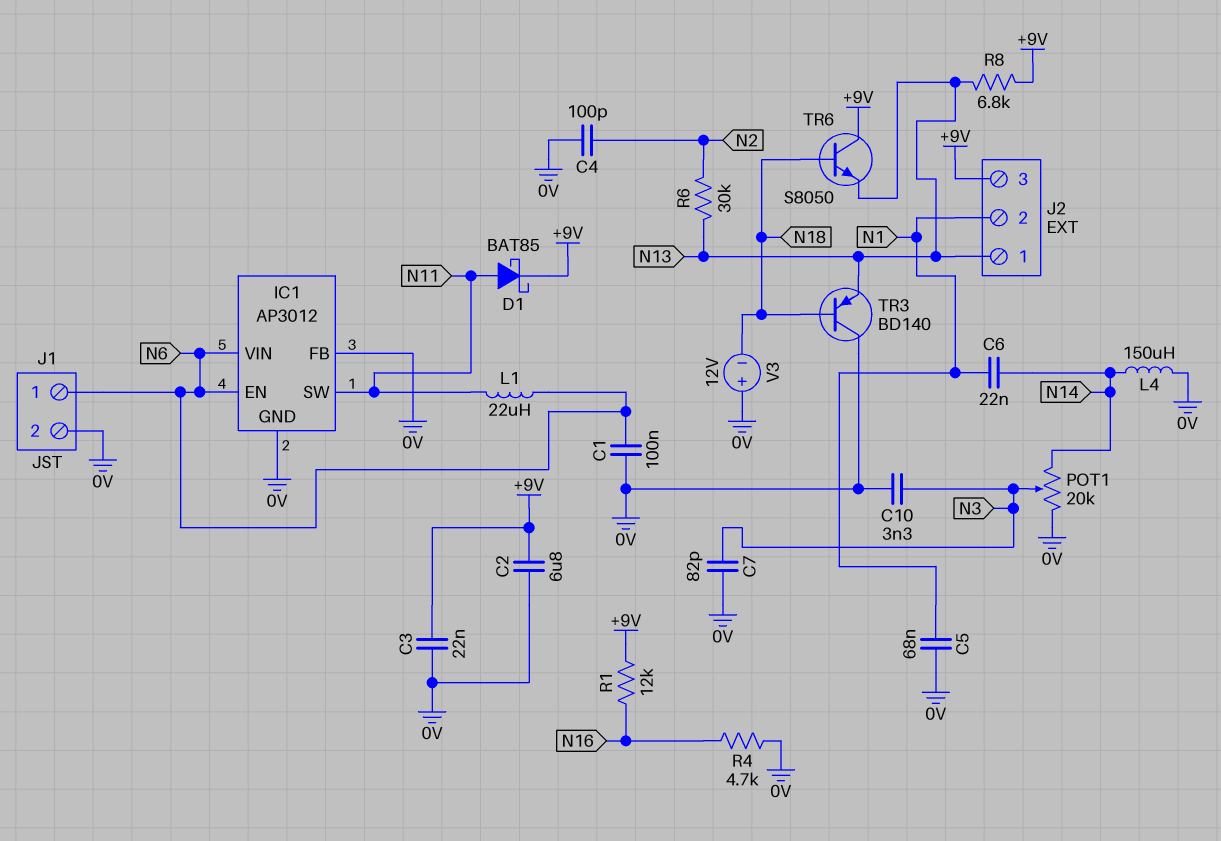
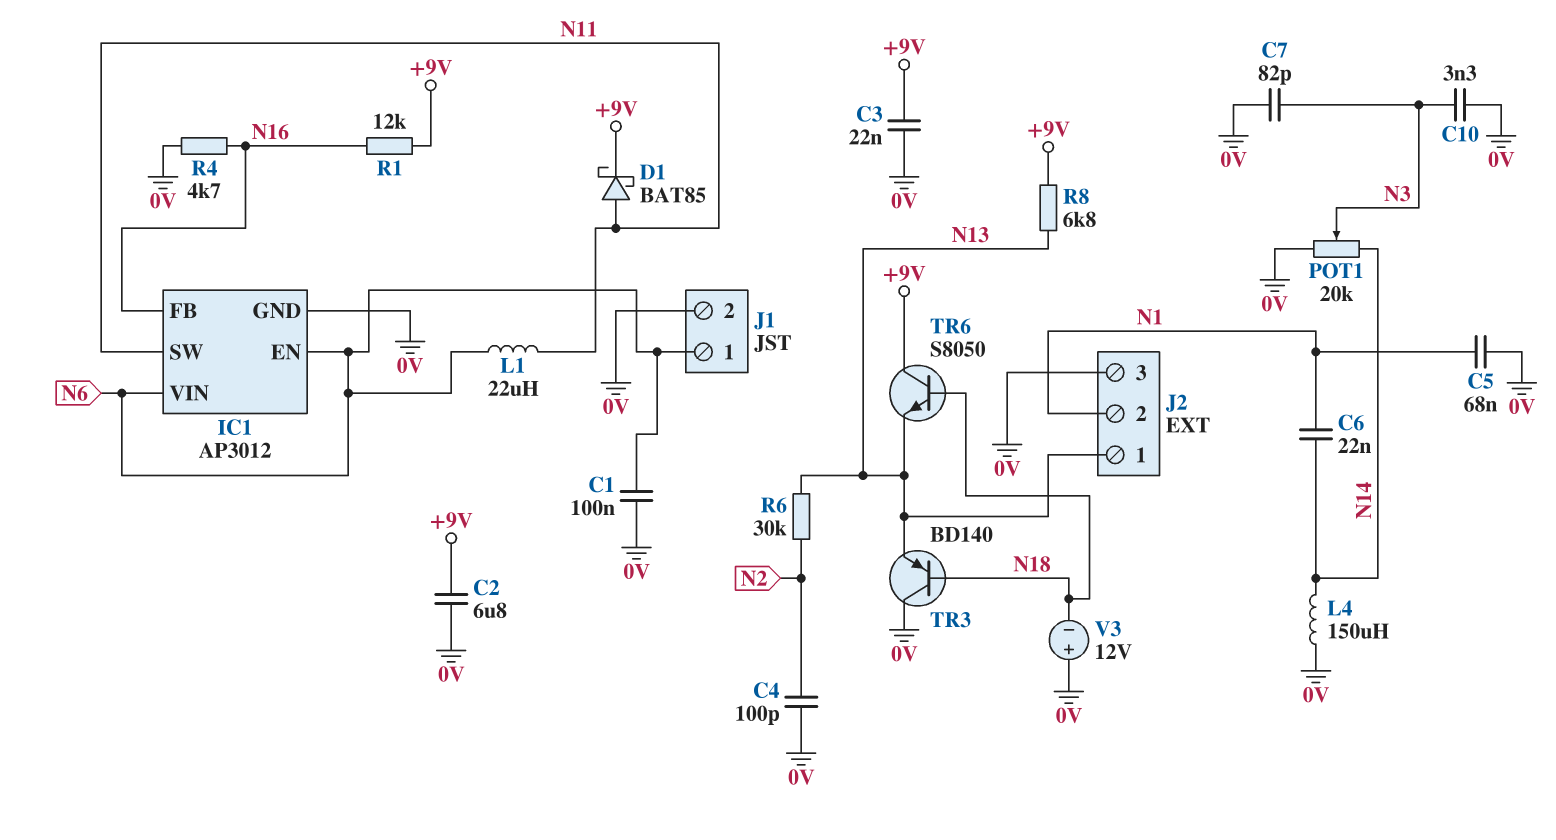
IC1 pin FB: 0V -> N16
J2 pin 3: +9V -> 0V

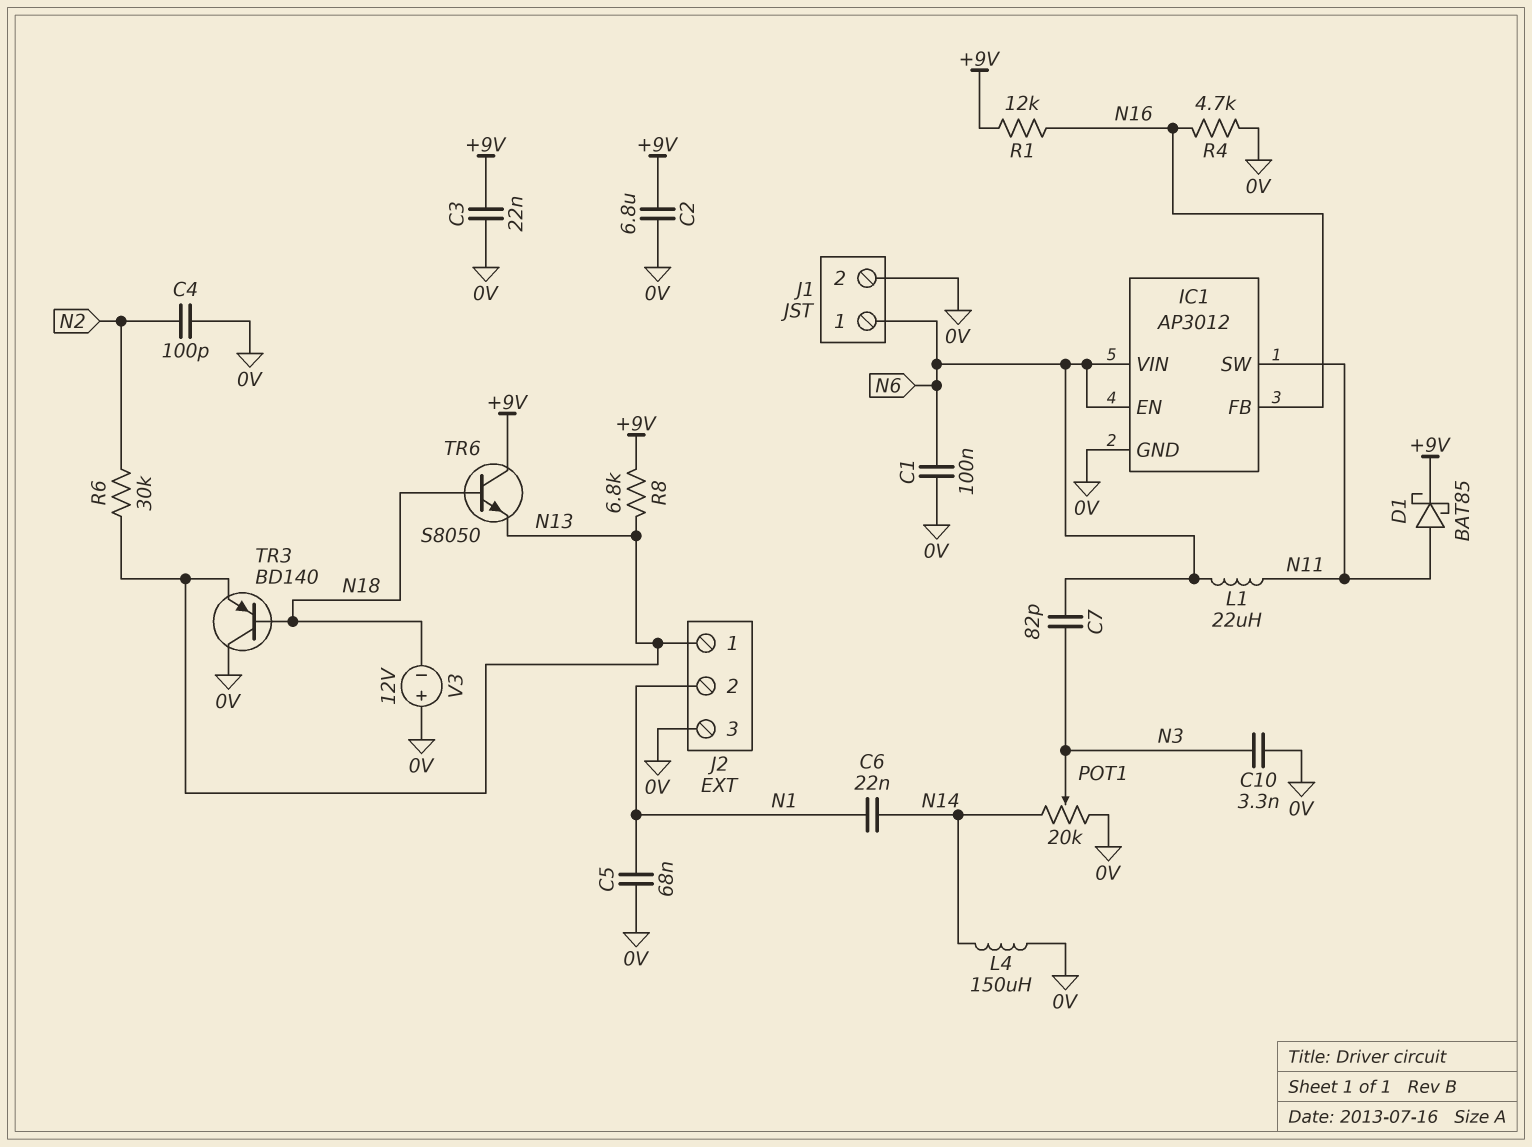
C7: 82pF (0V, N3) -> 82pF (N3, N6)

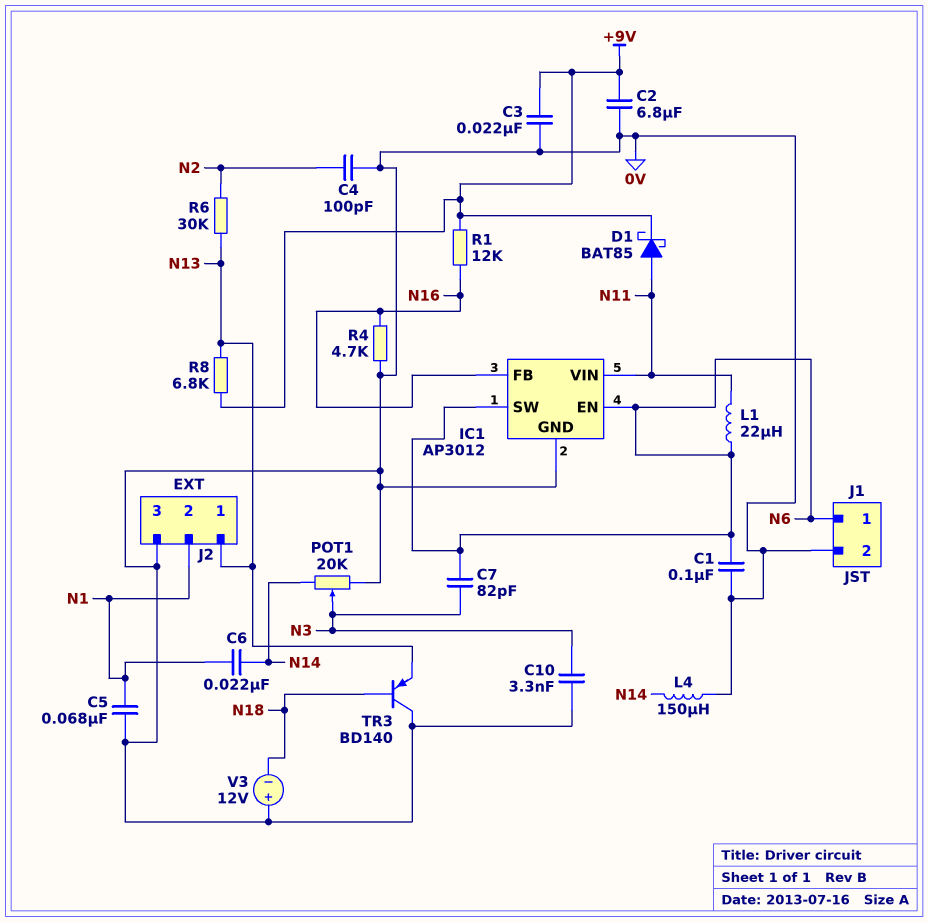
IC1 pin SW: N11 -> N6
IC1 pin VIN: N6 -> N11
TR6: NPN S8050 (B N18, C +9V, E N13) -> none

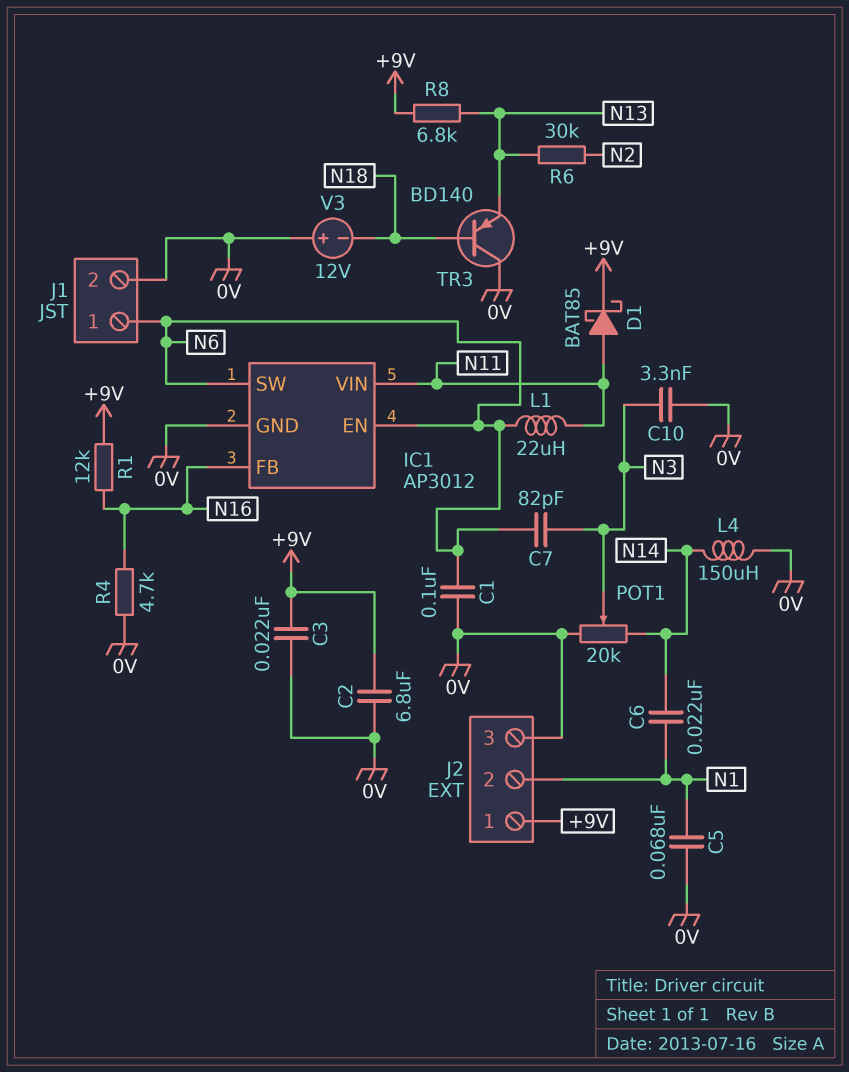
C4: 100pF (0V, N2) -> none
J2 pin 1: N13 -> +9V

